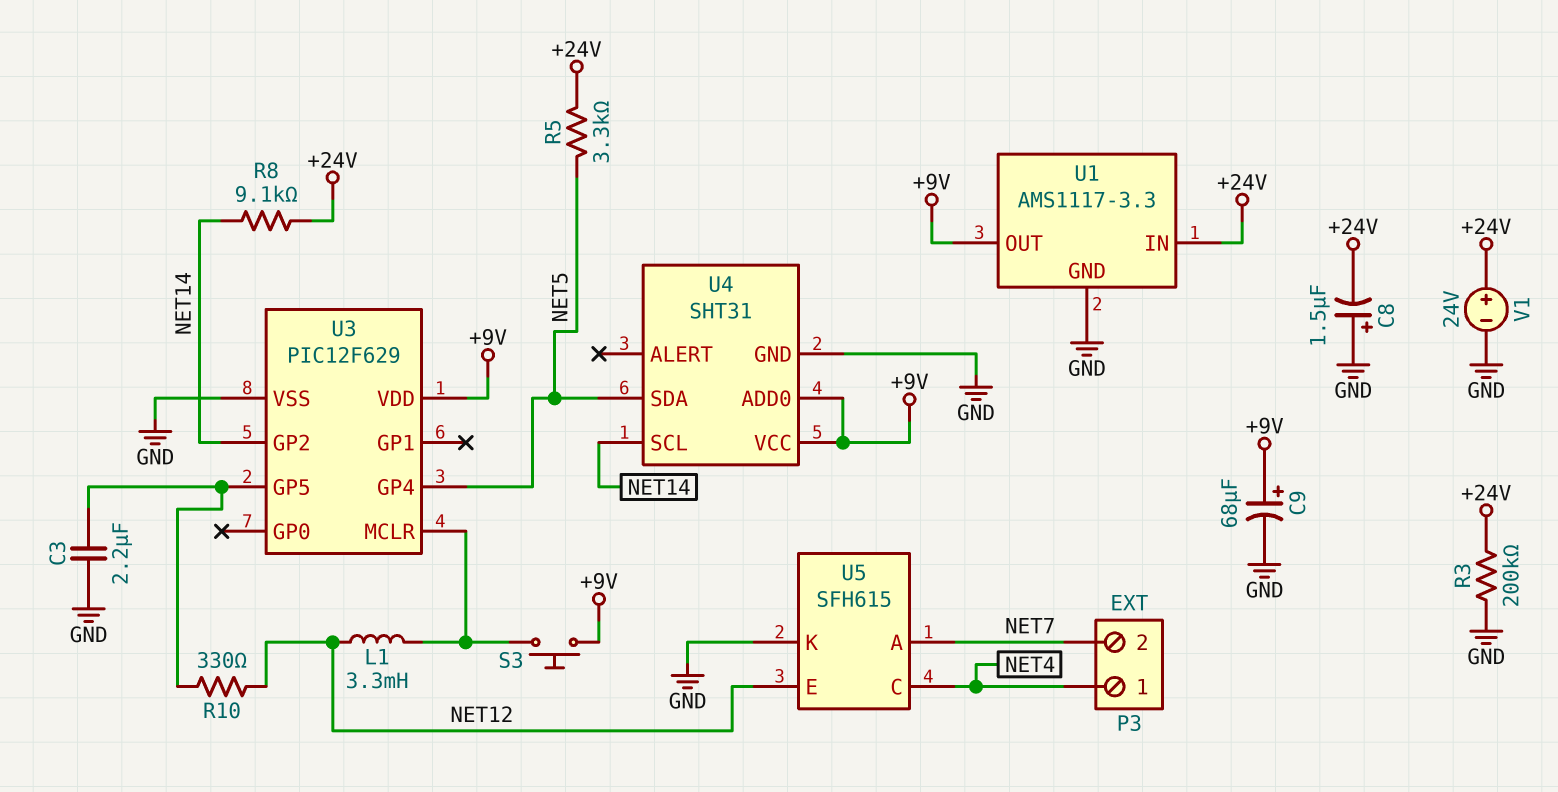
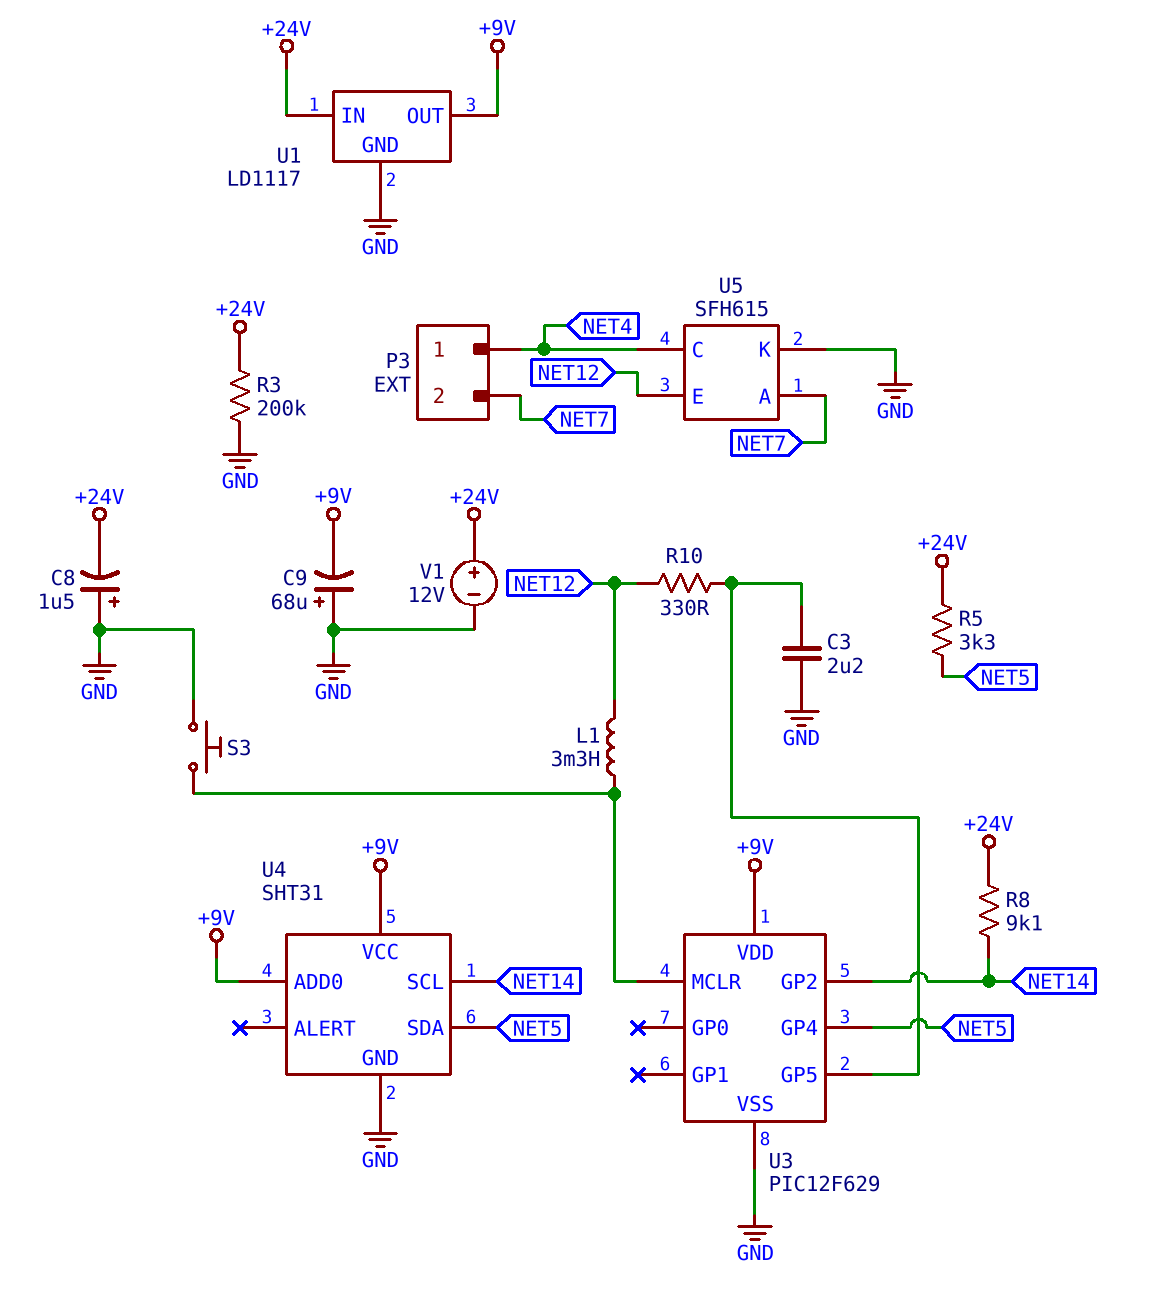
C9: 68uF (plus +9V, minus GND) -> 68uF (plus GND, minus +9V)
S3: button (+9V, U3/MCLR) -> button (GND, U3/MCLR)
U1: AMS1117-3.3 -> LD1117
V1: 24V (plus +24V, minus GND) -> 12V (plus +24V, minus GND)

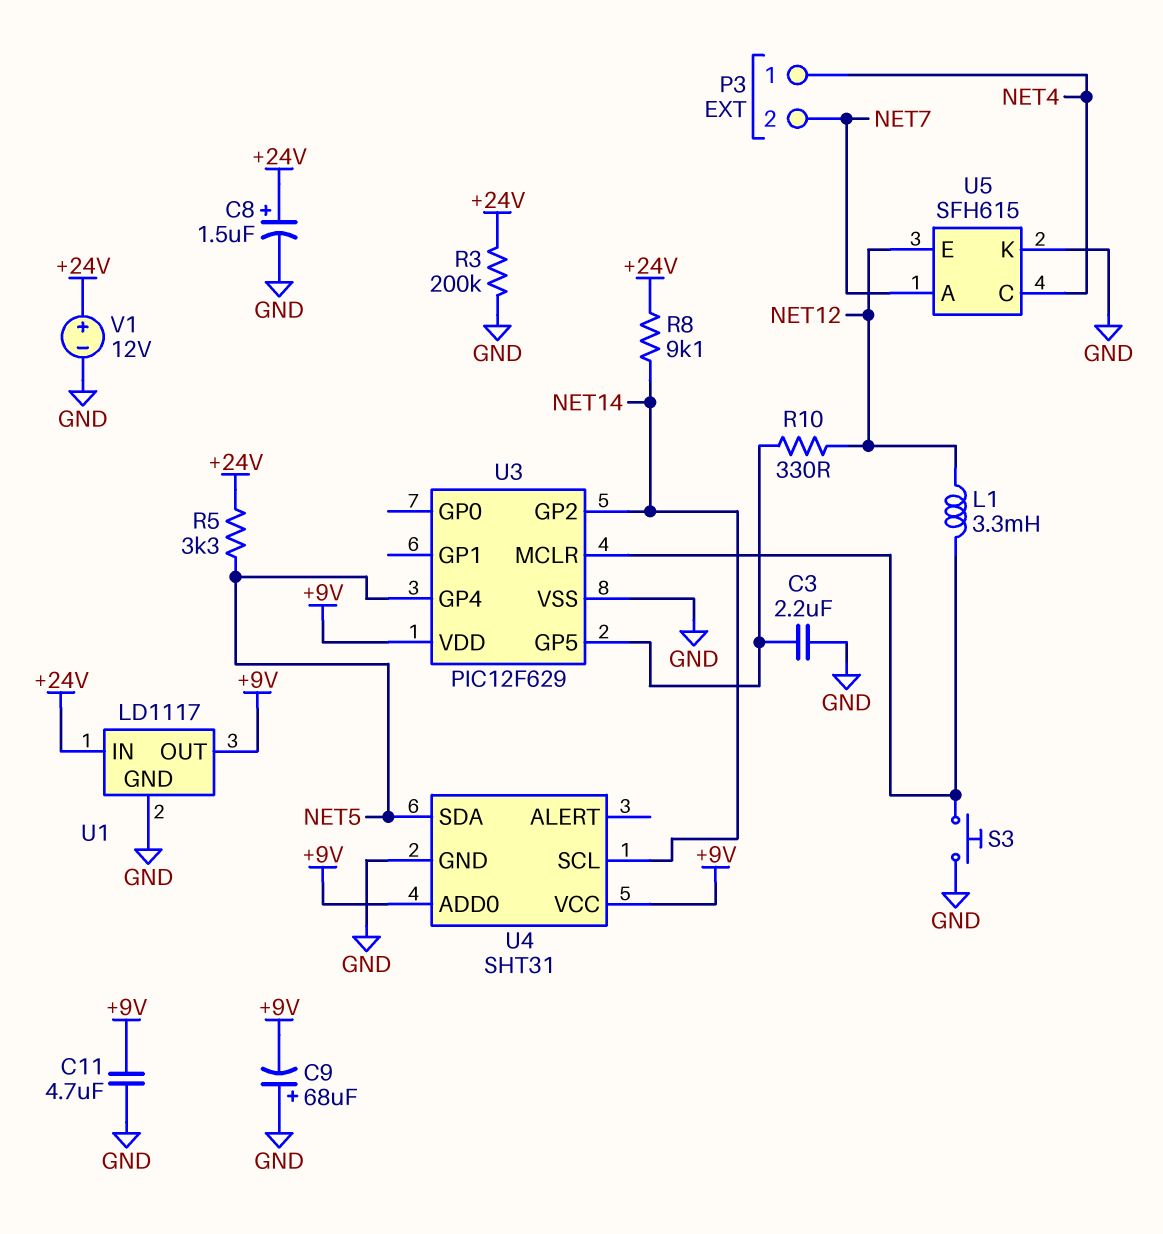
C8: 1.5uF (plus GND, minus +24V) -> 1.5uF (plus +24V, minus GND)
C11: none -> 4.7uF (+9V, GND)

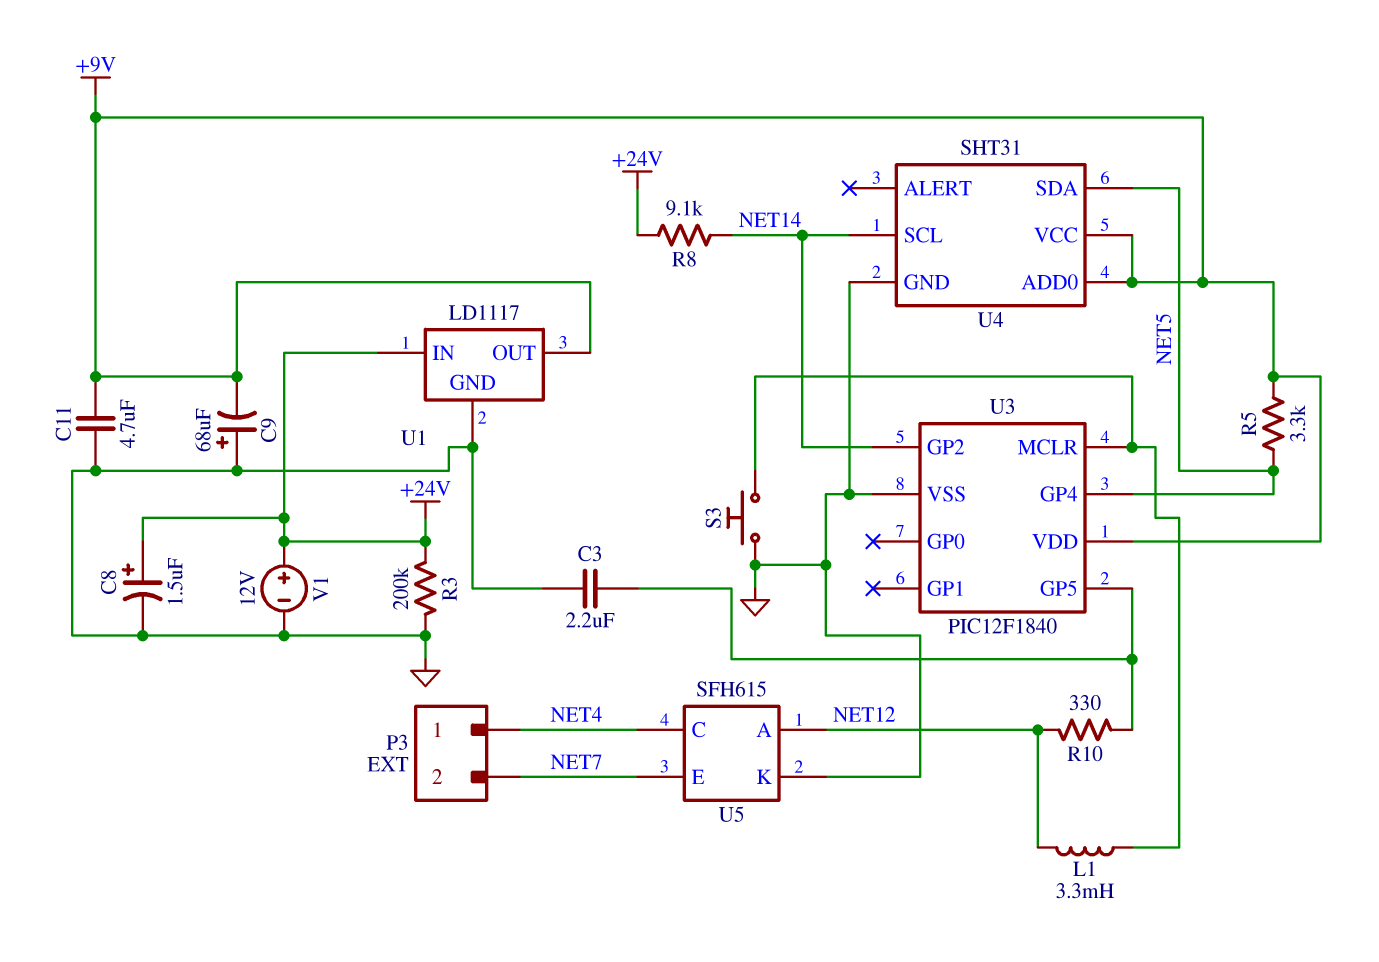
R5: 3.3k (+24V, NET5) -> 3.3k (+9V, NET5)
U3: PIC12F629 -> PIC12F1840
U5 pin A: NET7 -> NET12
U5 pin E: NET12 -> NET7

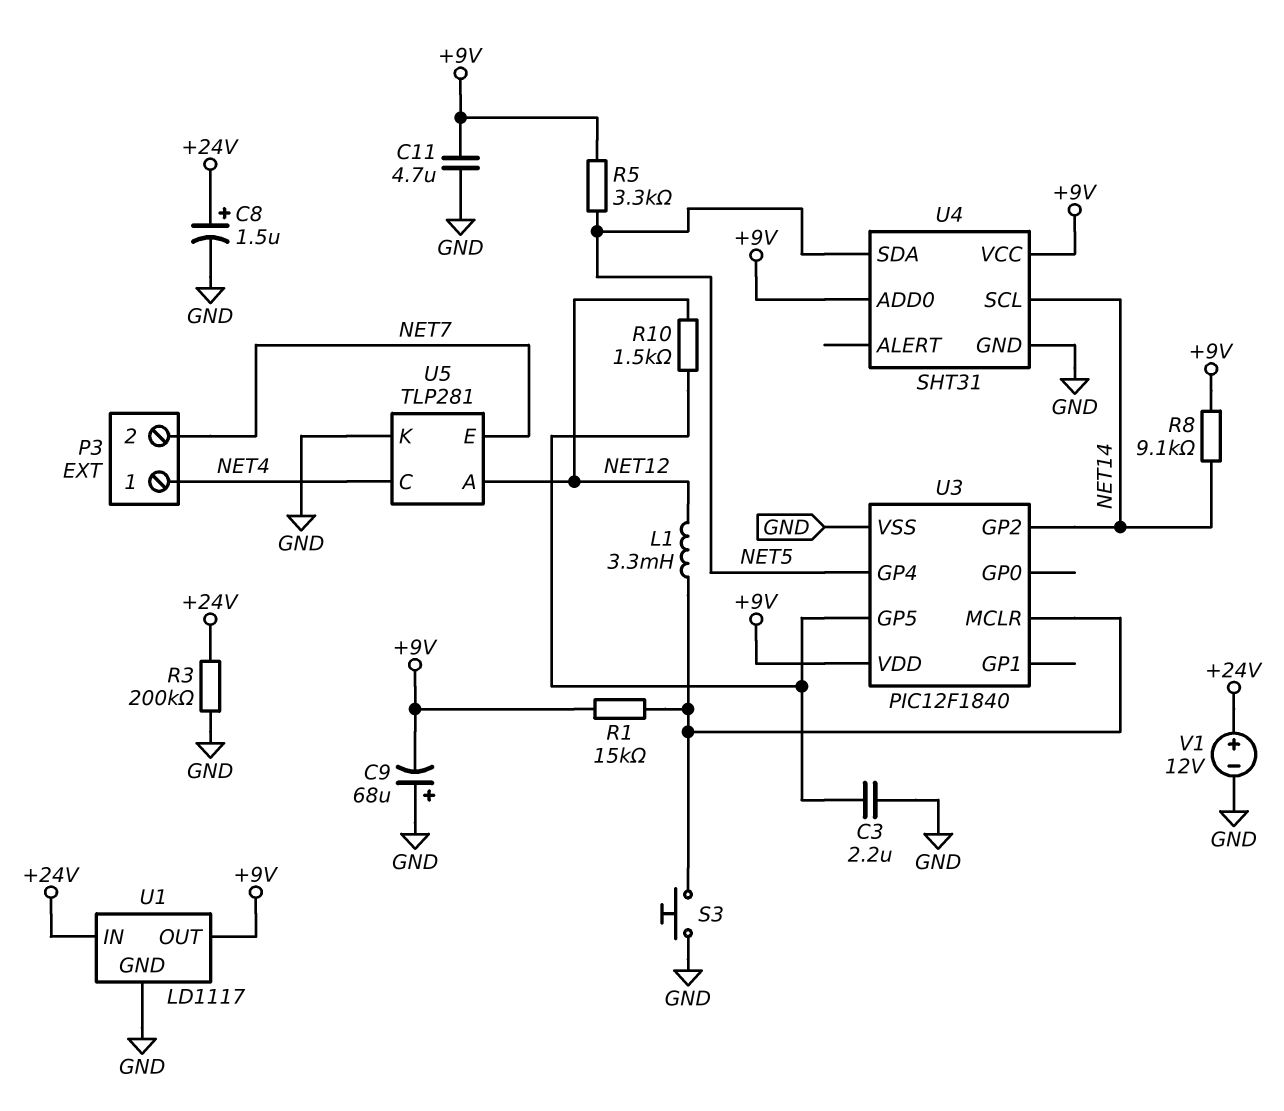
R1: none -> 15k (+9V, U3/MCLR)
R8: 9.1k (+24V, NET14) -> 9.1k (+9V, NET14)
R10: 330 (NET12, U3/GP5) -> 1.5k (NET12, U3/GP5)
U5: SFH615 -> TLP281

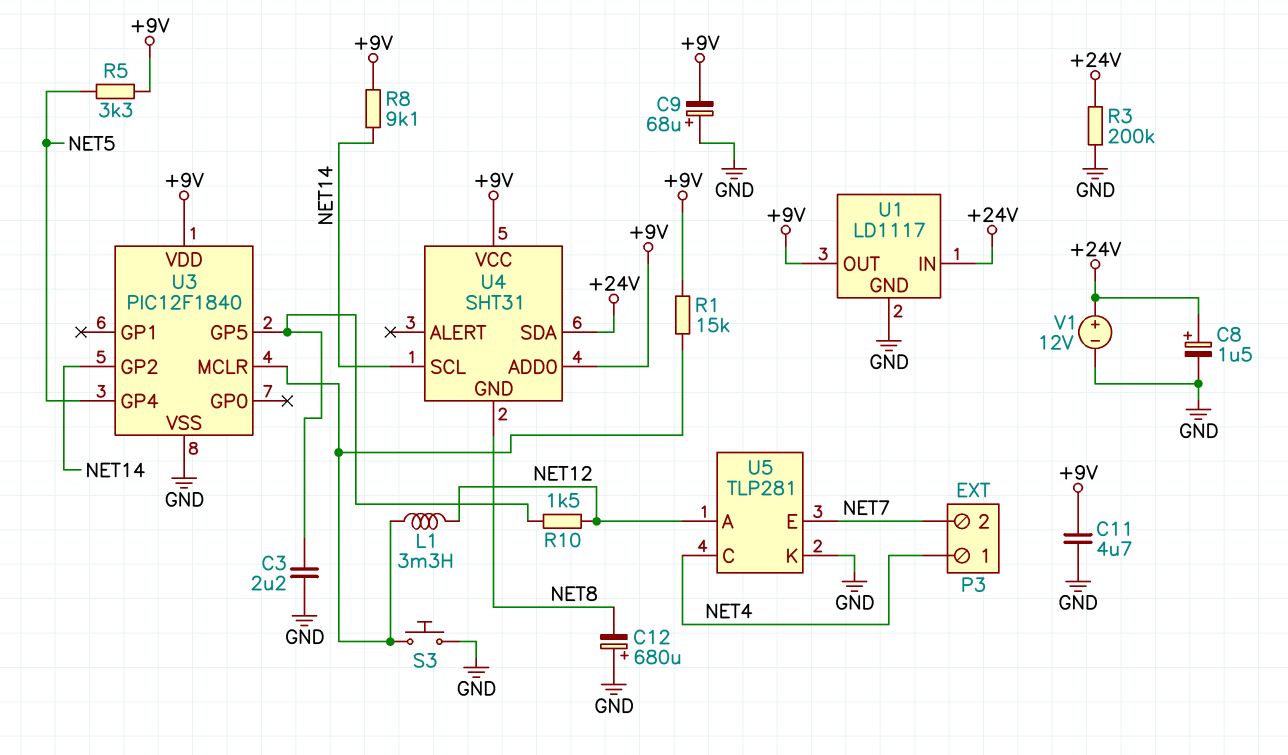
C12: none -> 680uF (plus GND, minus NET8)
U4 pin GND: GND -> NET8
U4 pin SDA: NET5 -> +24V

